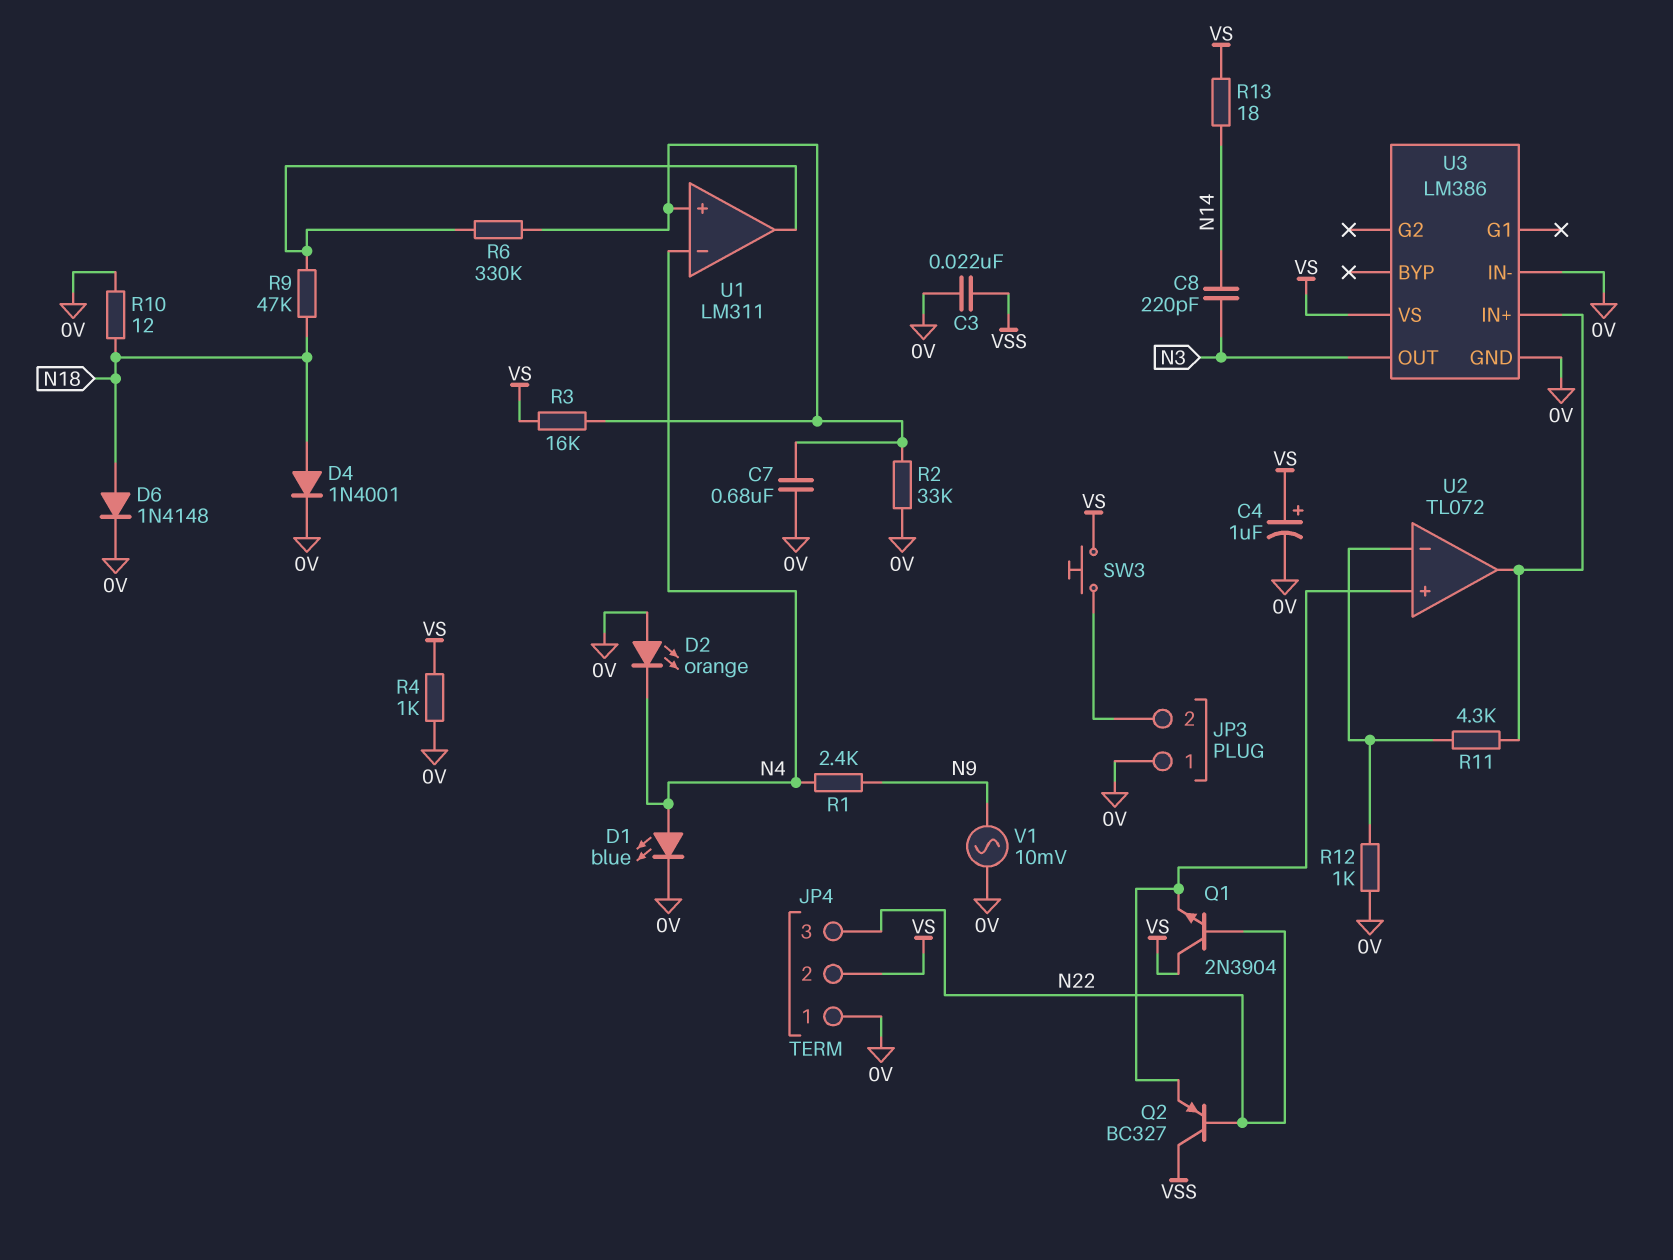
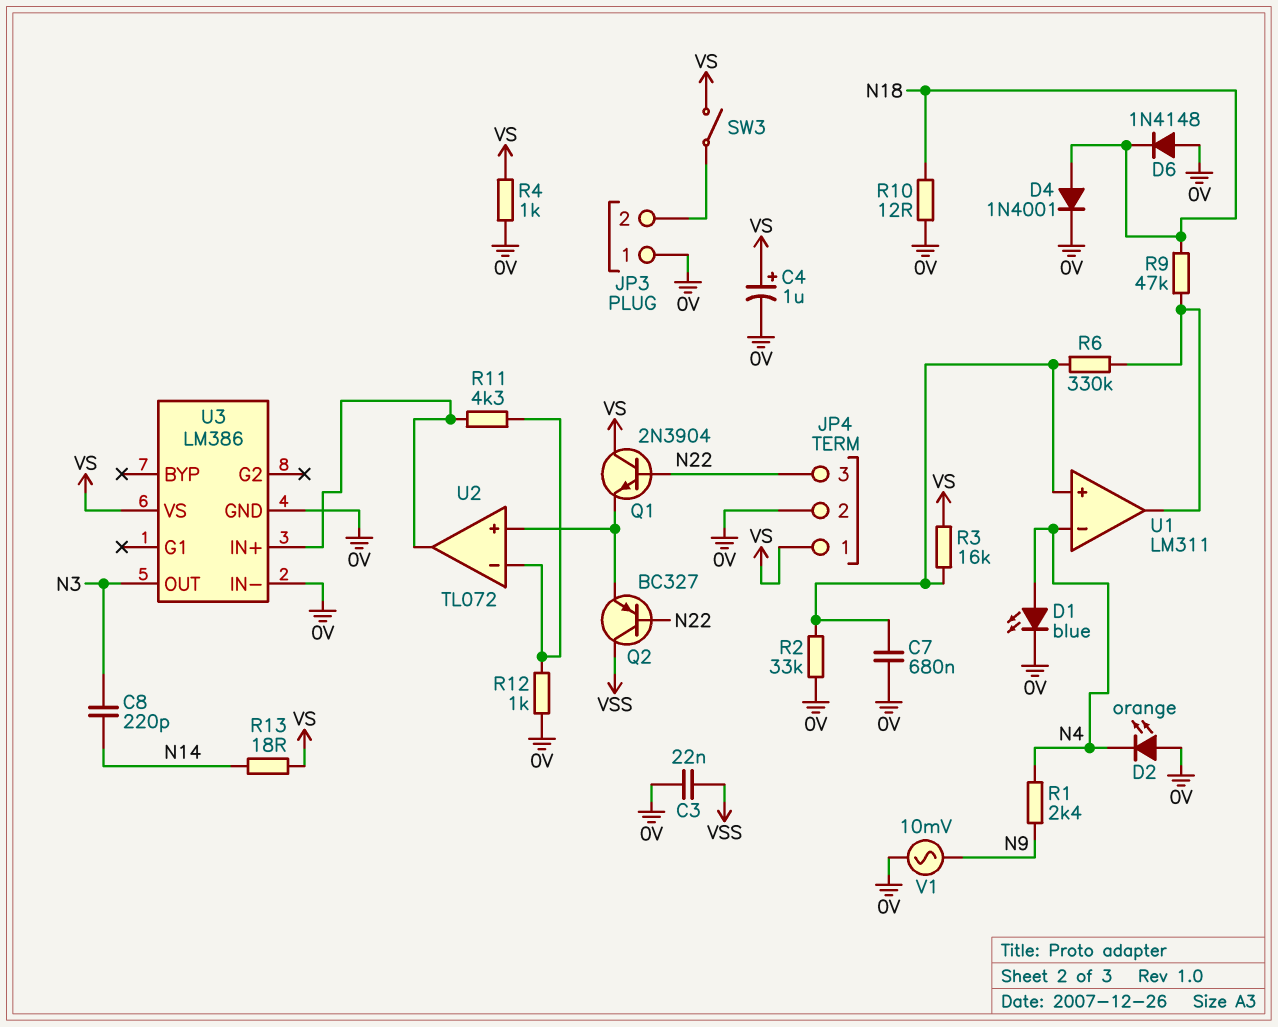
D6: diode 1N4148 (A N18, K 0V) -> diode 1N4148 (A 0V, K N18)
JP4 pin 1: 0V -> VS
JP4 pin 2: VS -> 0V
SW3: button (JP3/2, VS) -> switch (JP3/2, VS)

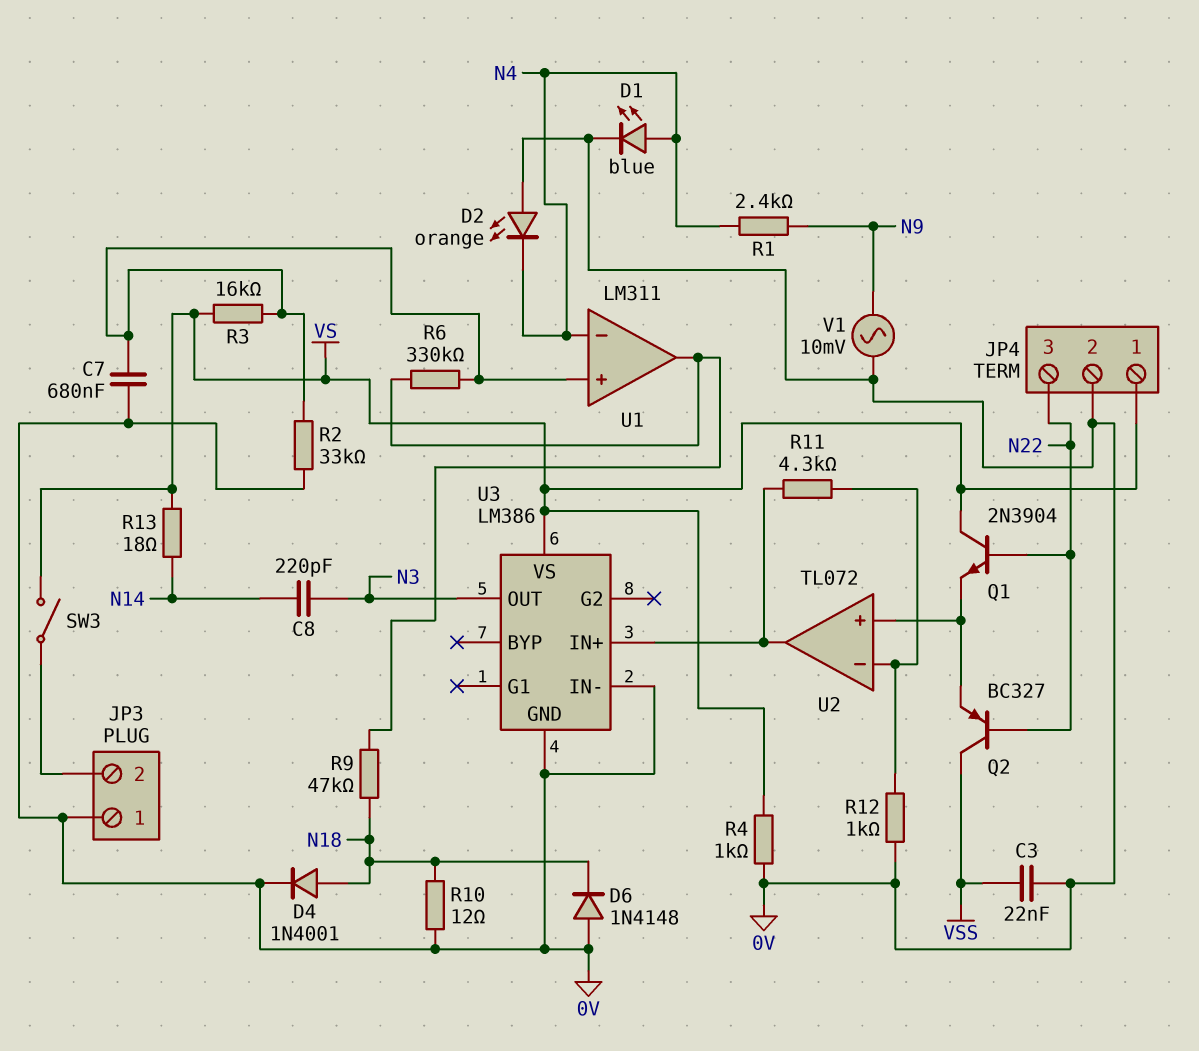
C4: 1uF (plus VS, minus 0V) -> none

